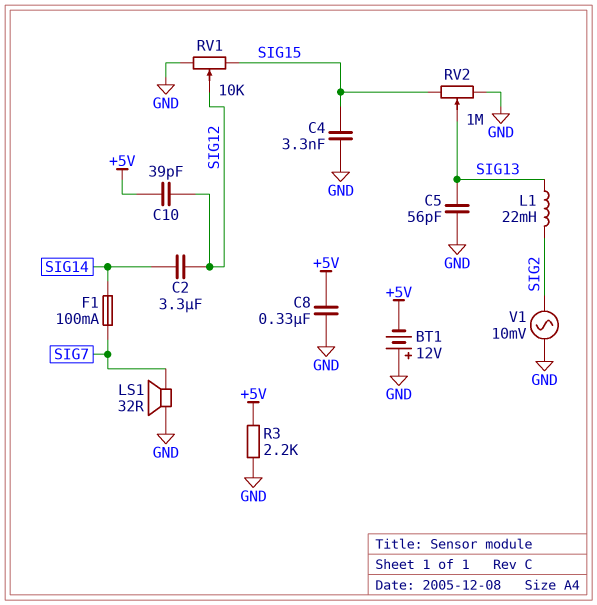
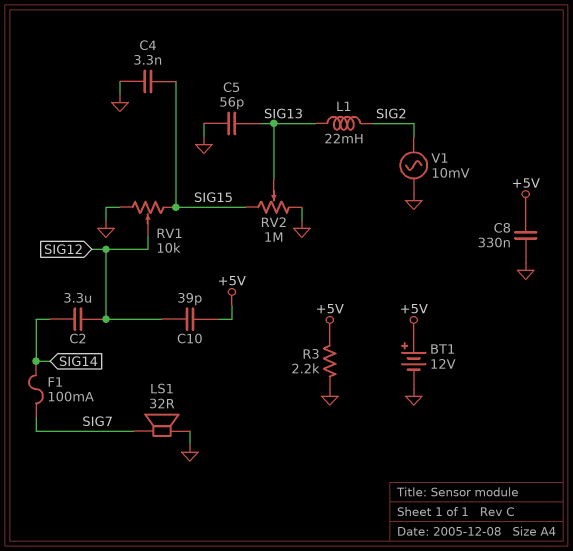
BT1: 12V (plus GND, minus +5V) -> 12V (plus +5V, minus GND)

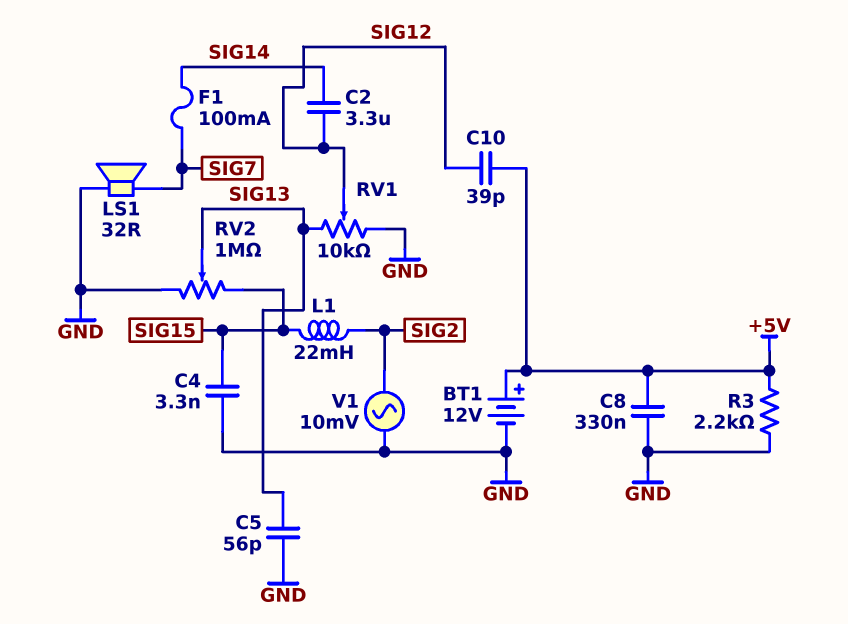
L1: 22mH (SIG2, SIG13) -> 22mH (SIG2, SIG15)
RV1: 10k (GND, SIG15, wiper SIG12) -> 10k (GND, SIG13, wiper SIG12)

